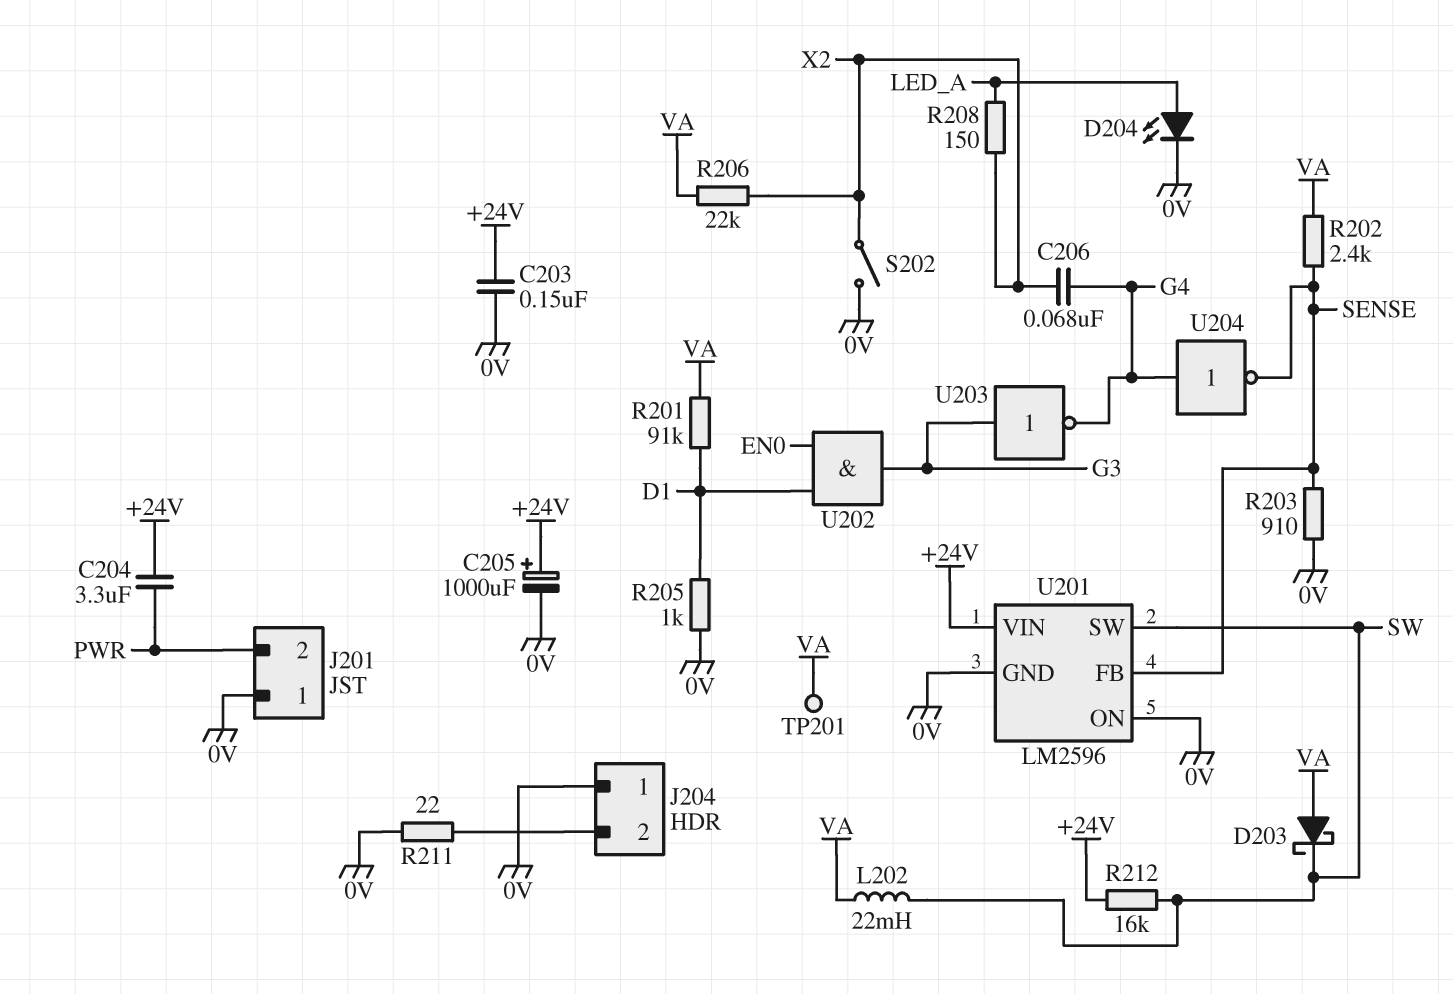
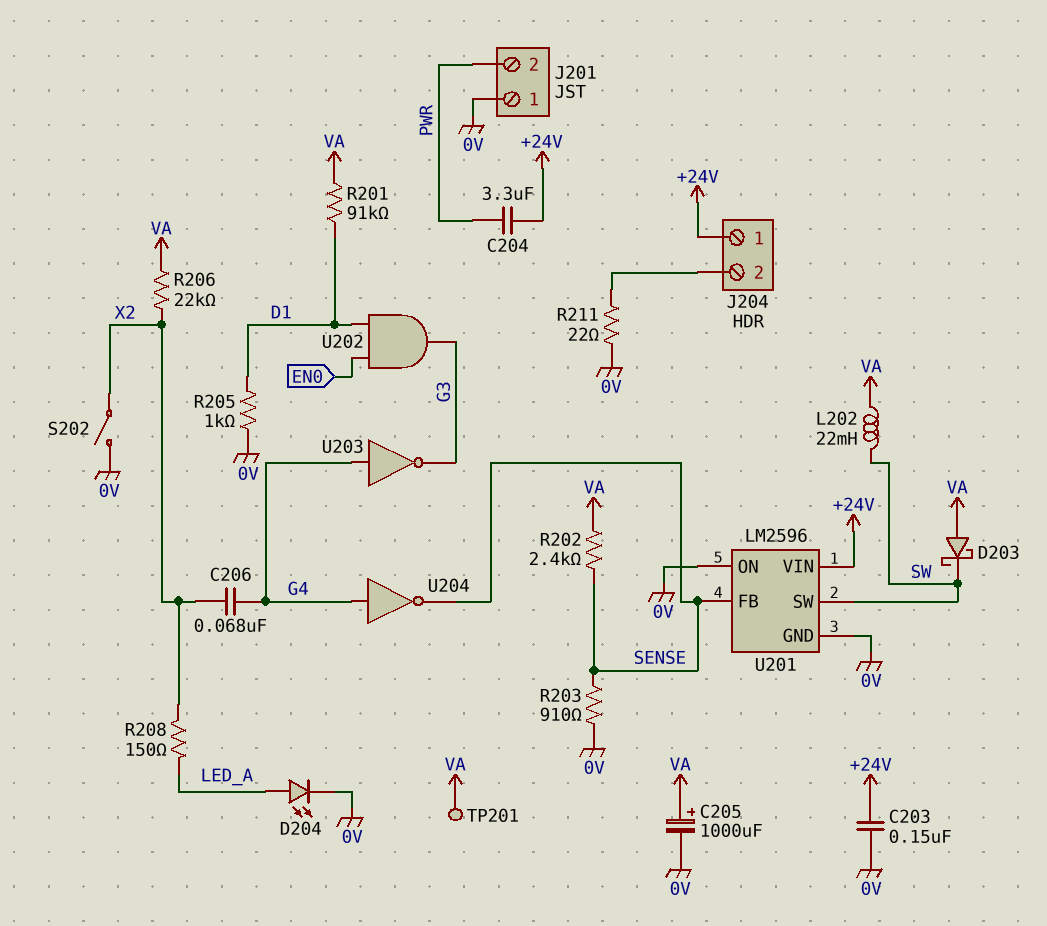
C205: 1000uF (plus +24V, minus 0V) -> 1000uF (plus VA, minus 0V)
J204 pin 1: 0V -> +24V
R212: 16k (+24V, SW) -> none
U203: NOT (in G3, out G4) -> NOT (in G4, out G3)

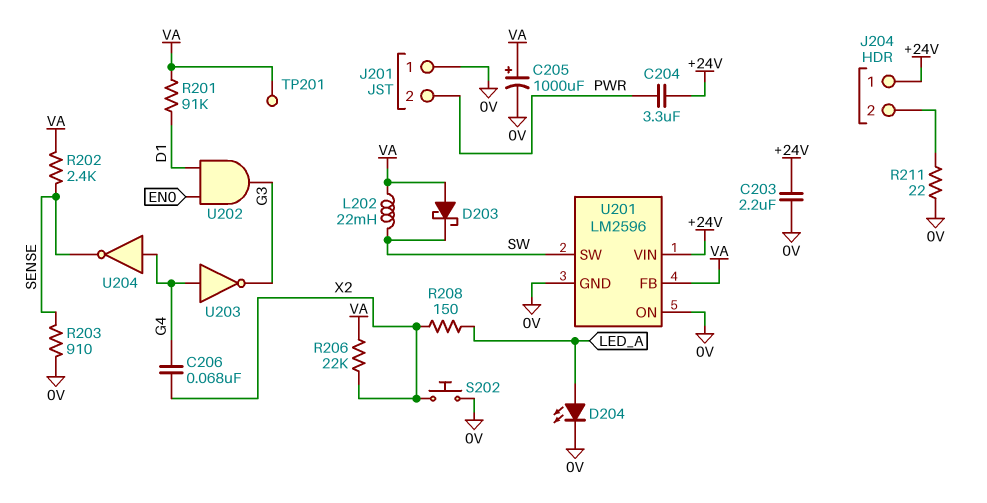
C203: 150nF (+24V, 0V) -> 2.2uF (+24V, 0V)
R205: 1k (0V, D1) -> none
S202: switch (0V, X2) -> button (0V, X2)
U201 pin FB: SENSE -> VA

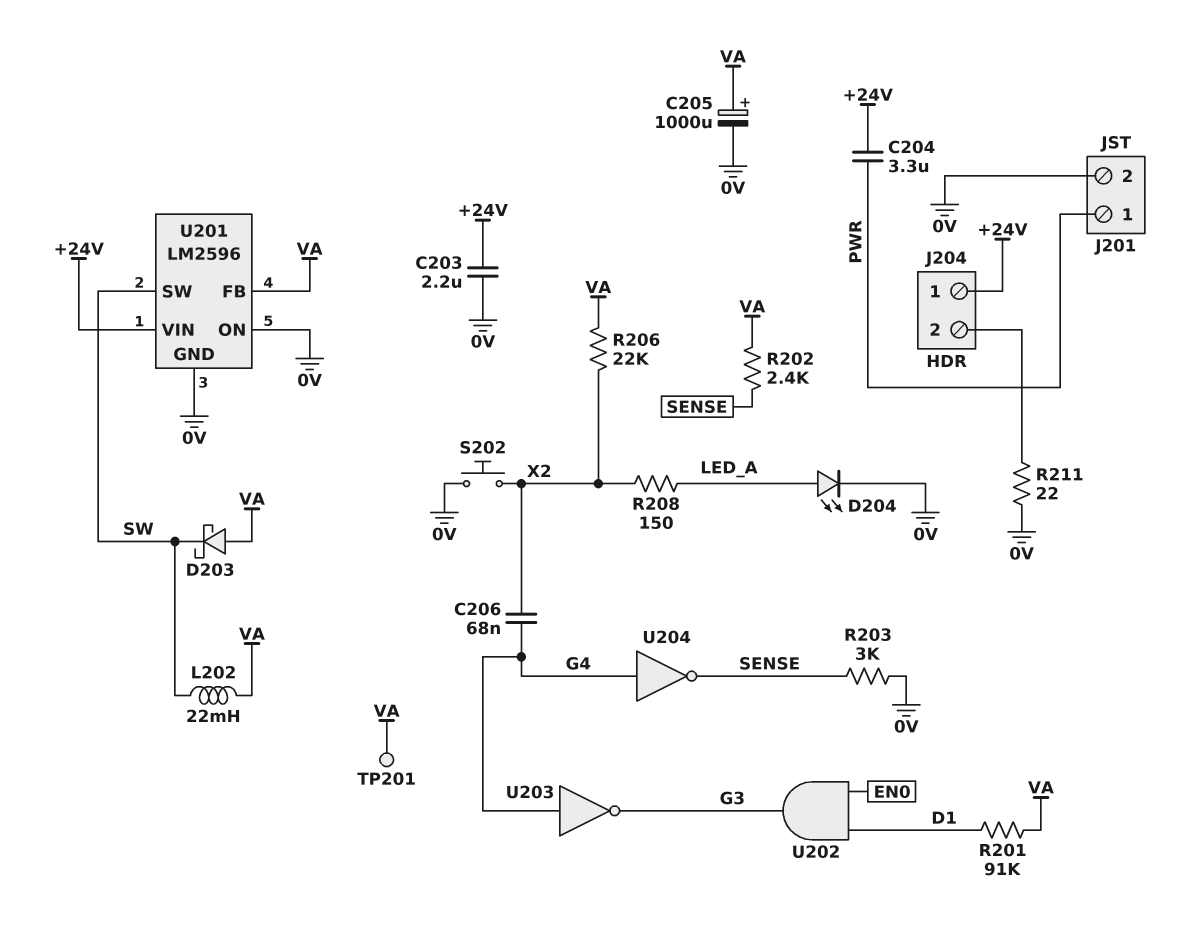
J201 pin 1: 0V -> PWR
J201 pin 2: PWR -> 0V
R203: 910 (0V, SENSE) -> 3k (0V, SENSE)

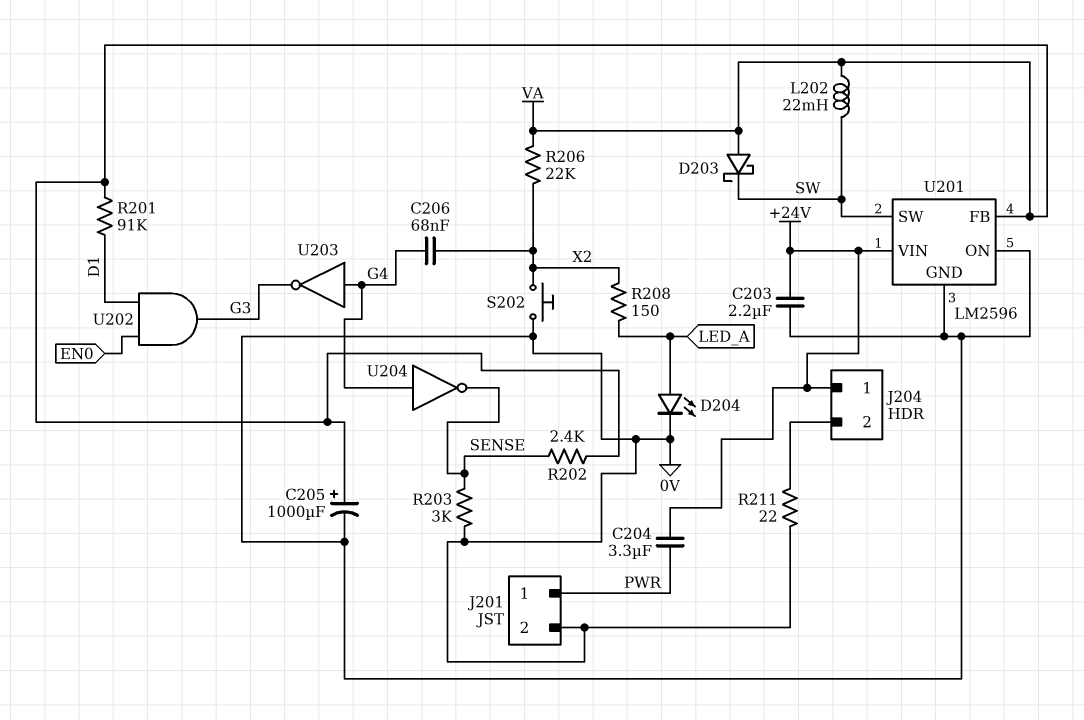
TP201: test point (VA) -> none

